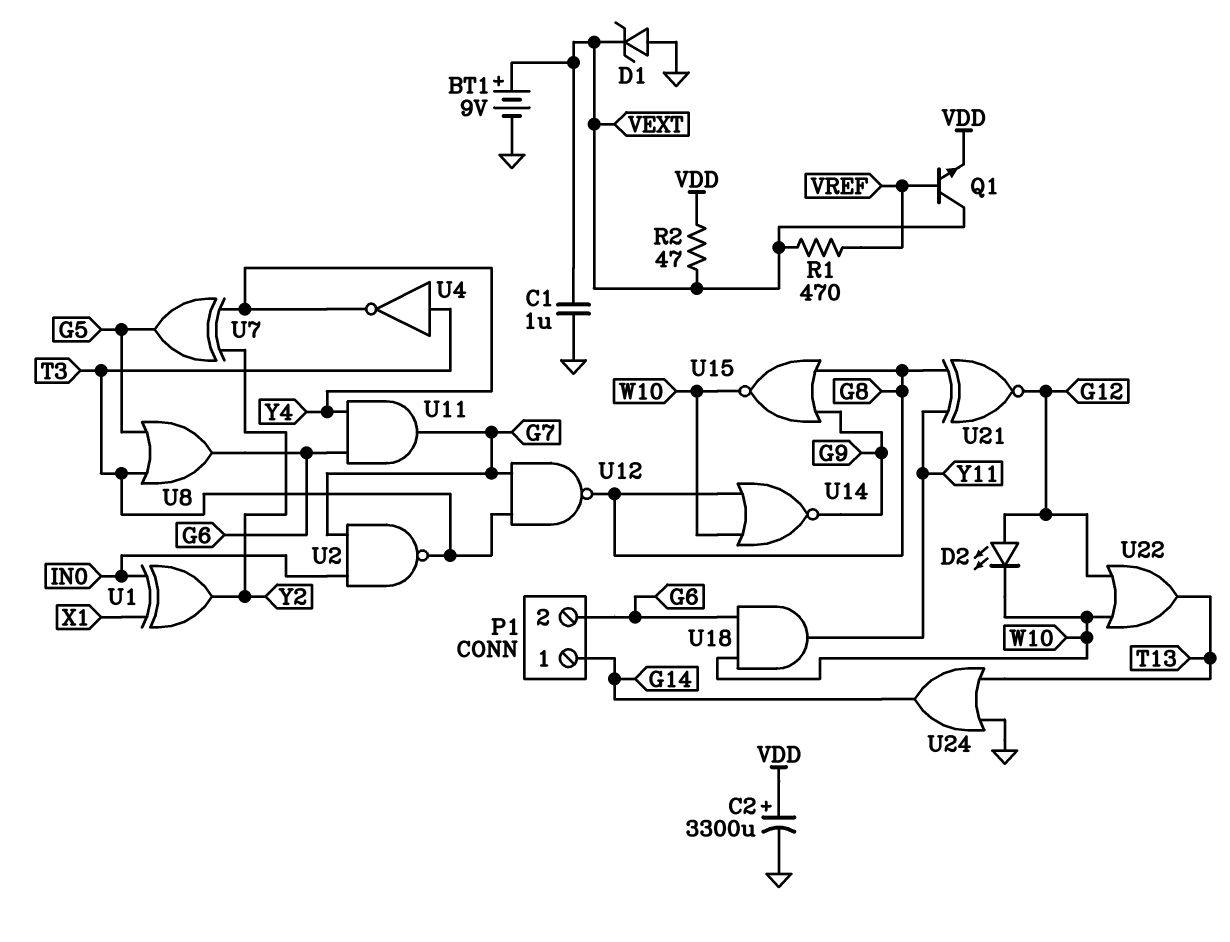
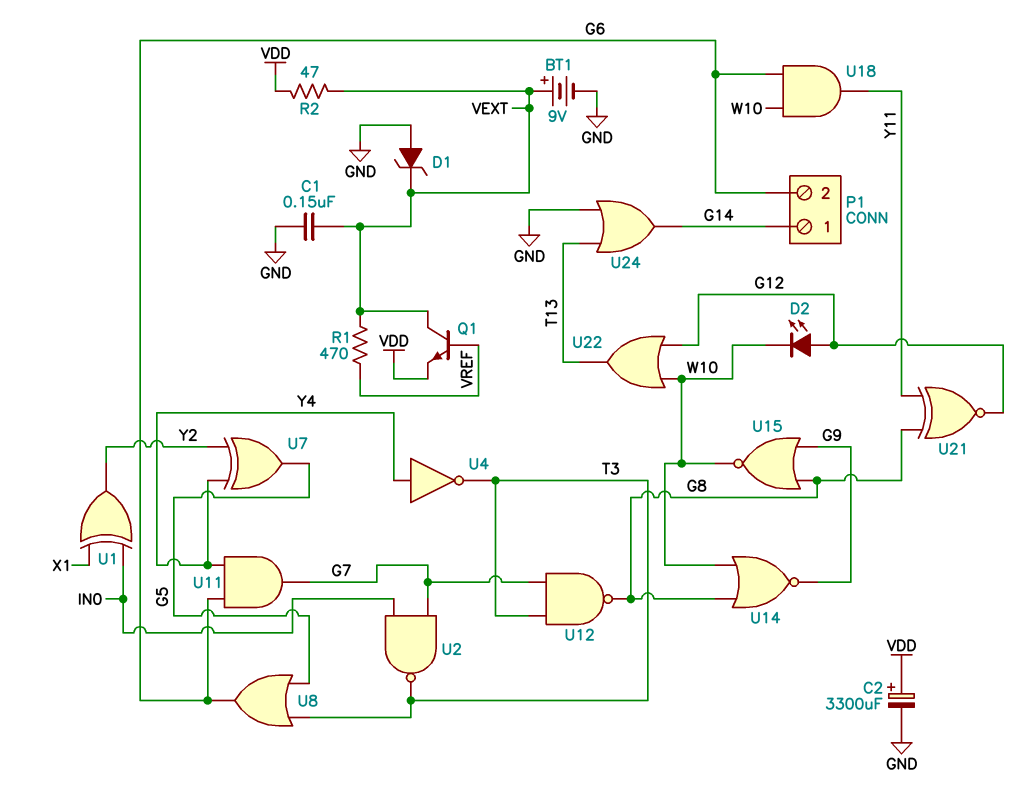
C1: 1uF (GND, VEXT) -> 150nF (GND, VEXT)
U4: NOT (in T3, out Y4) -> NOT (in Y4, out T3)

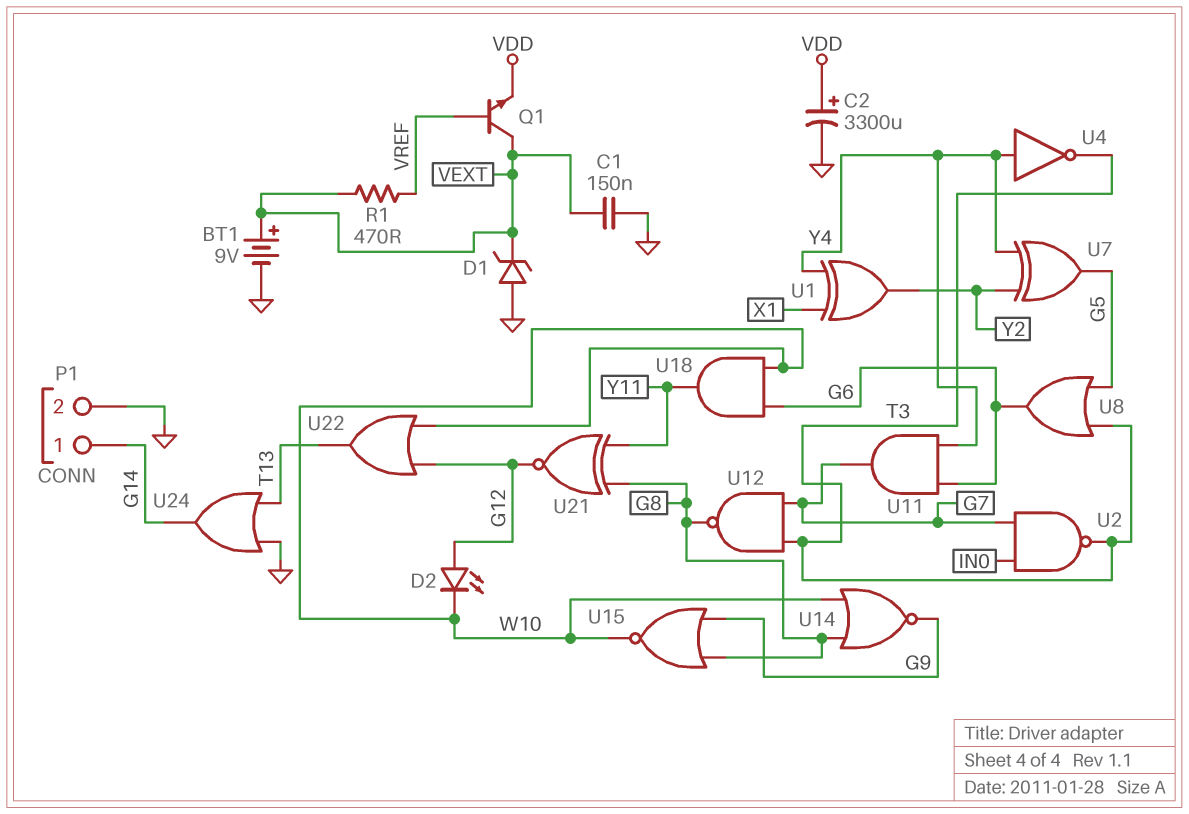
P1 pin 2: G6 -> GND
R2: 47 (VDD, VEXT) -> none
U1: XOR (in IN0, in X1, out Y2) -> XOR (in X1, in Y4, out Y2)

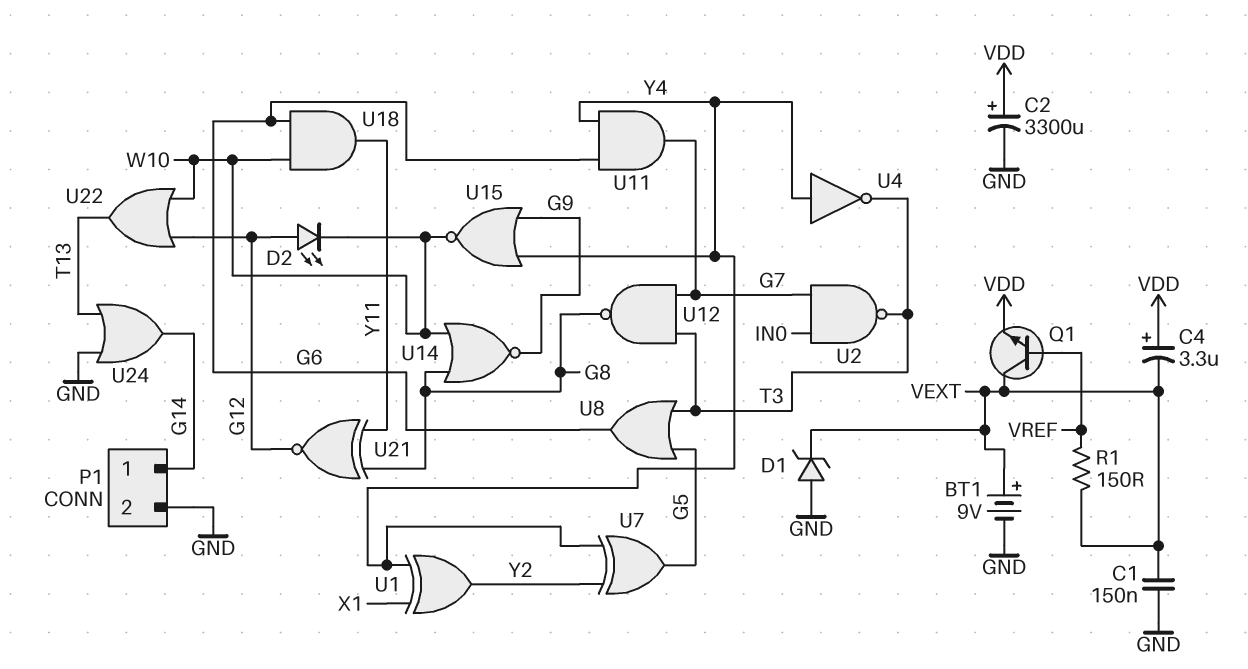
C4: none -> 3.3uF (plus VDD, minus VEXT)
R1: 470 (VEXT, VREF) -> 150 (VEXT, VREF)
U15: NOR (in G8, in G9, out W10) -> NOR (in G9, in Y4, out W10)

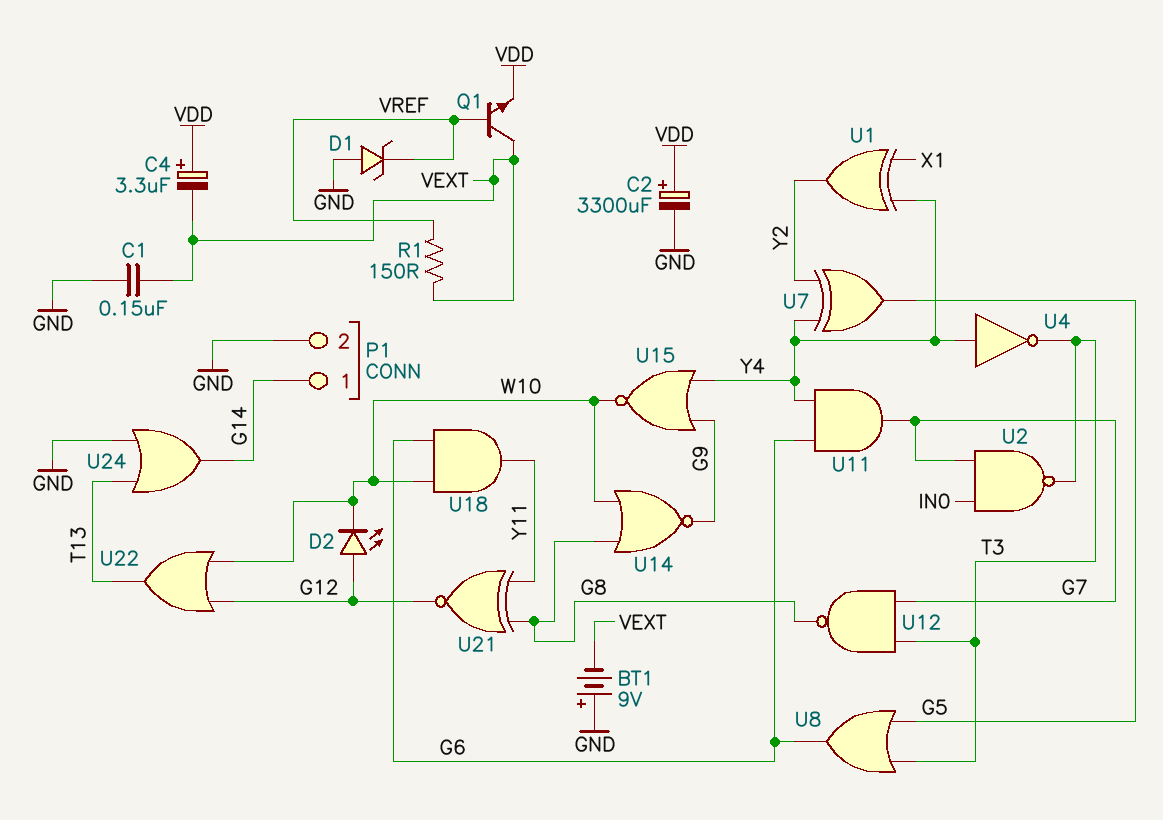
BT1: 9V (plus VEXT, minus GND) -> 9V (plus GND, minus VEXT)
D1: zener (A GND, K VEXT) -> zener (A GND, K VREF)

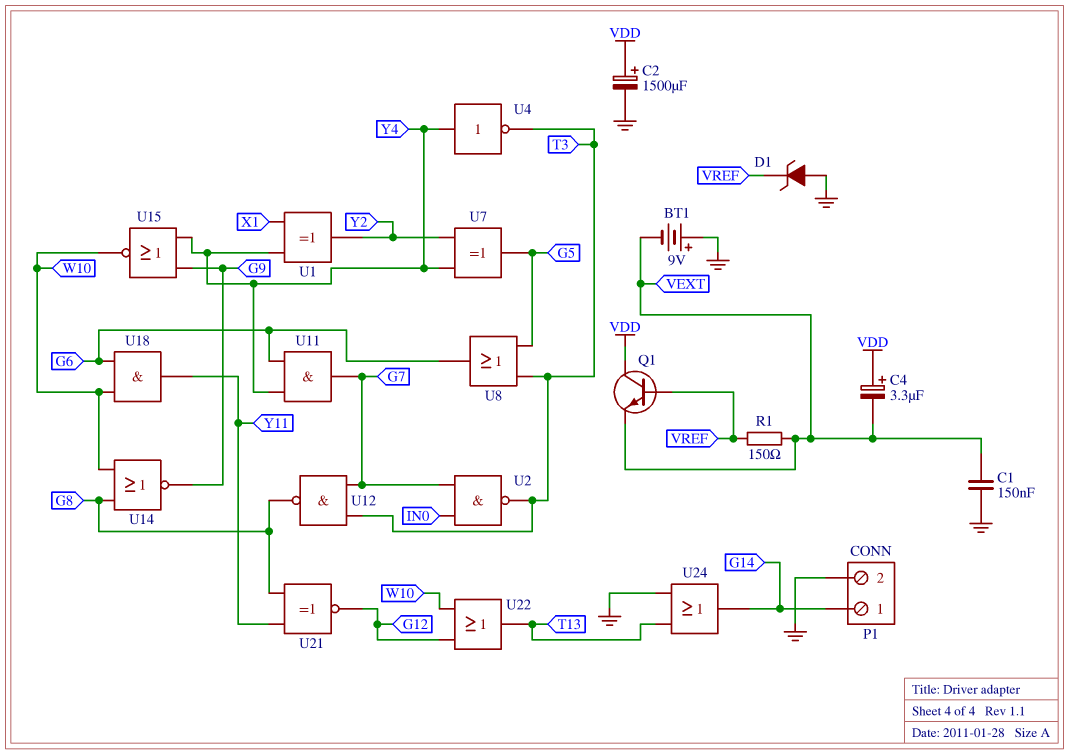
C2: 3300uF (plus VDD, minus GND) -> 1500uF (plus VDD, minus GND)
D2: LED (A G12, K W10) -> none
Q1: NPN (B VREF, C VEXT, E VDD) -> NPN (B VREF, C VDD, E VEXT)

